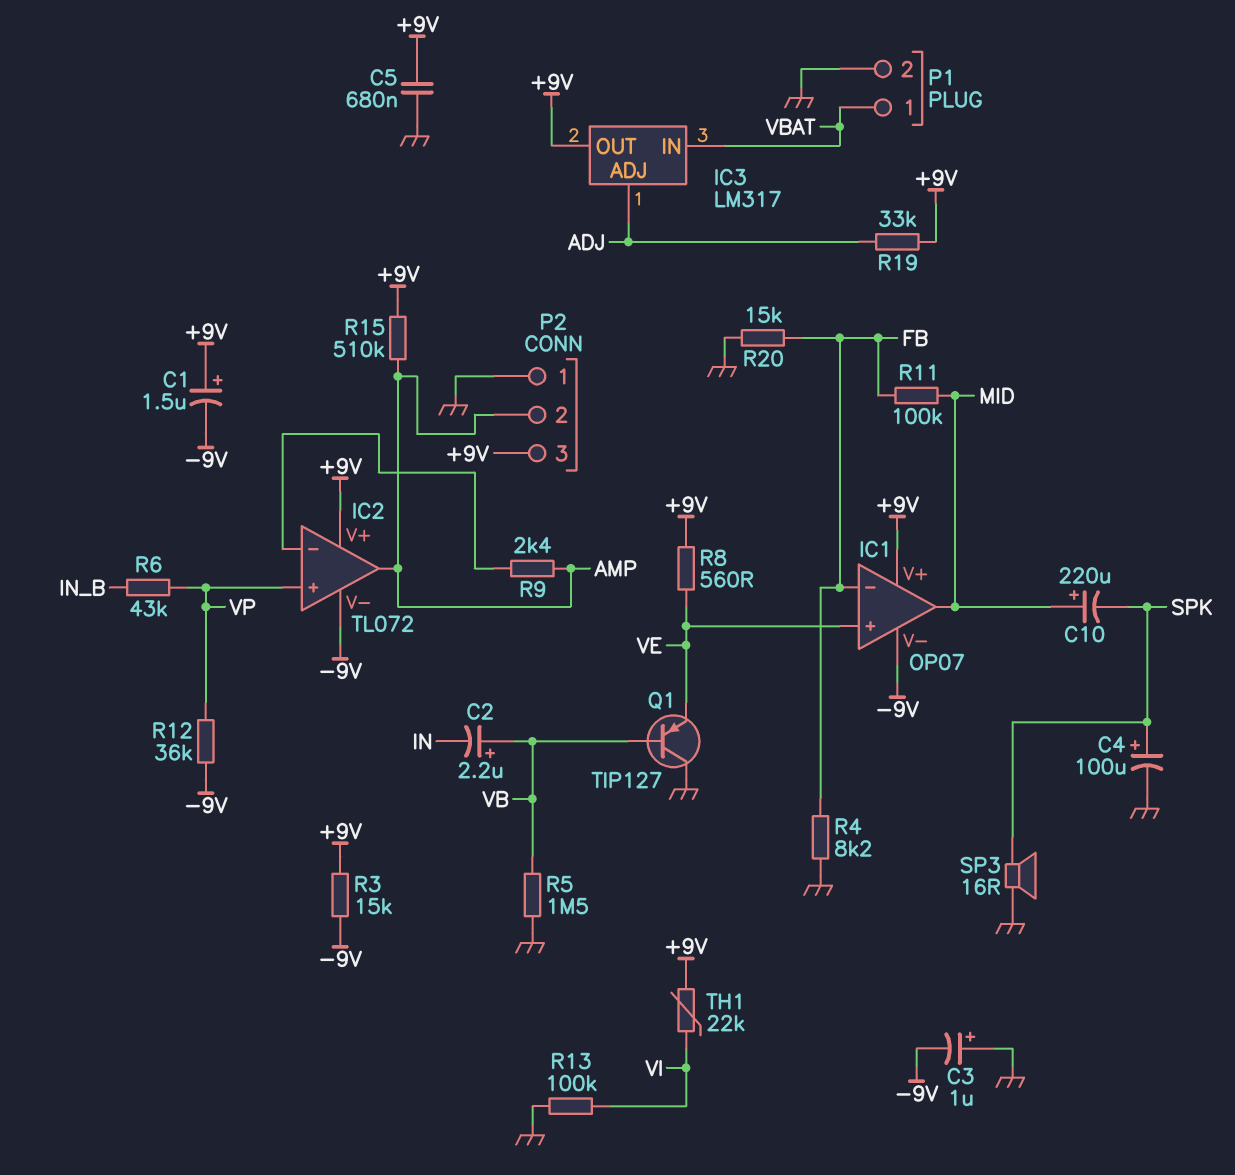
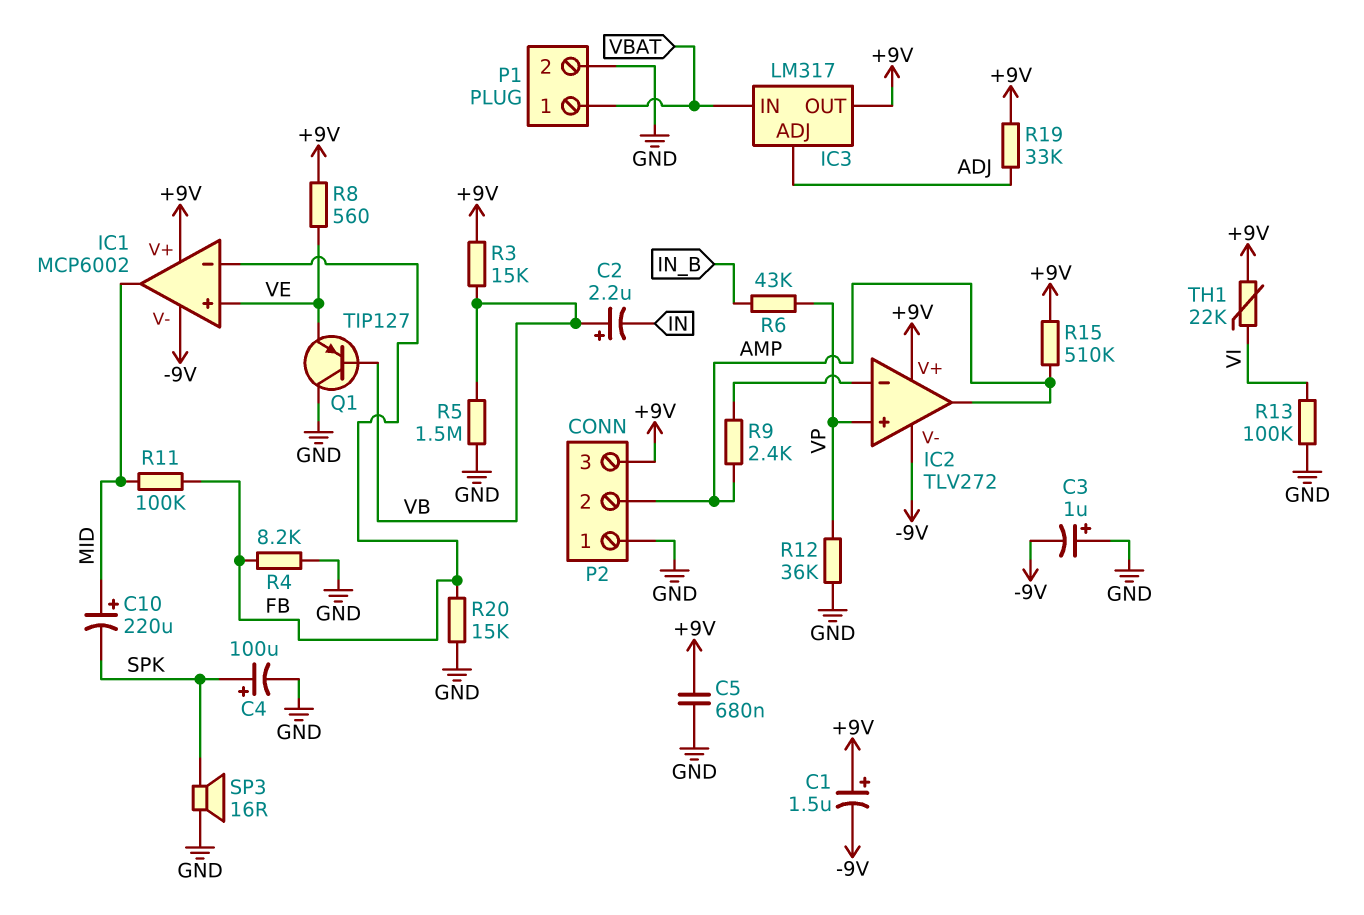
IC1: OP07 -> MCP6002
IC2: TL072 -> TLV272
R3: 15k (+9V, -9V) -> 15k (+9V, VB)
R12: 36k (-9V, VP) -> 36k (GND, VP)

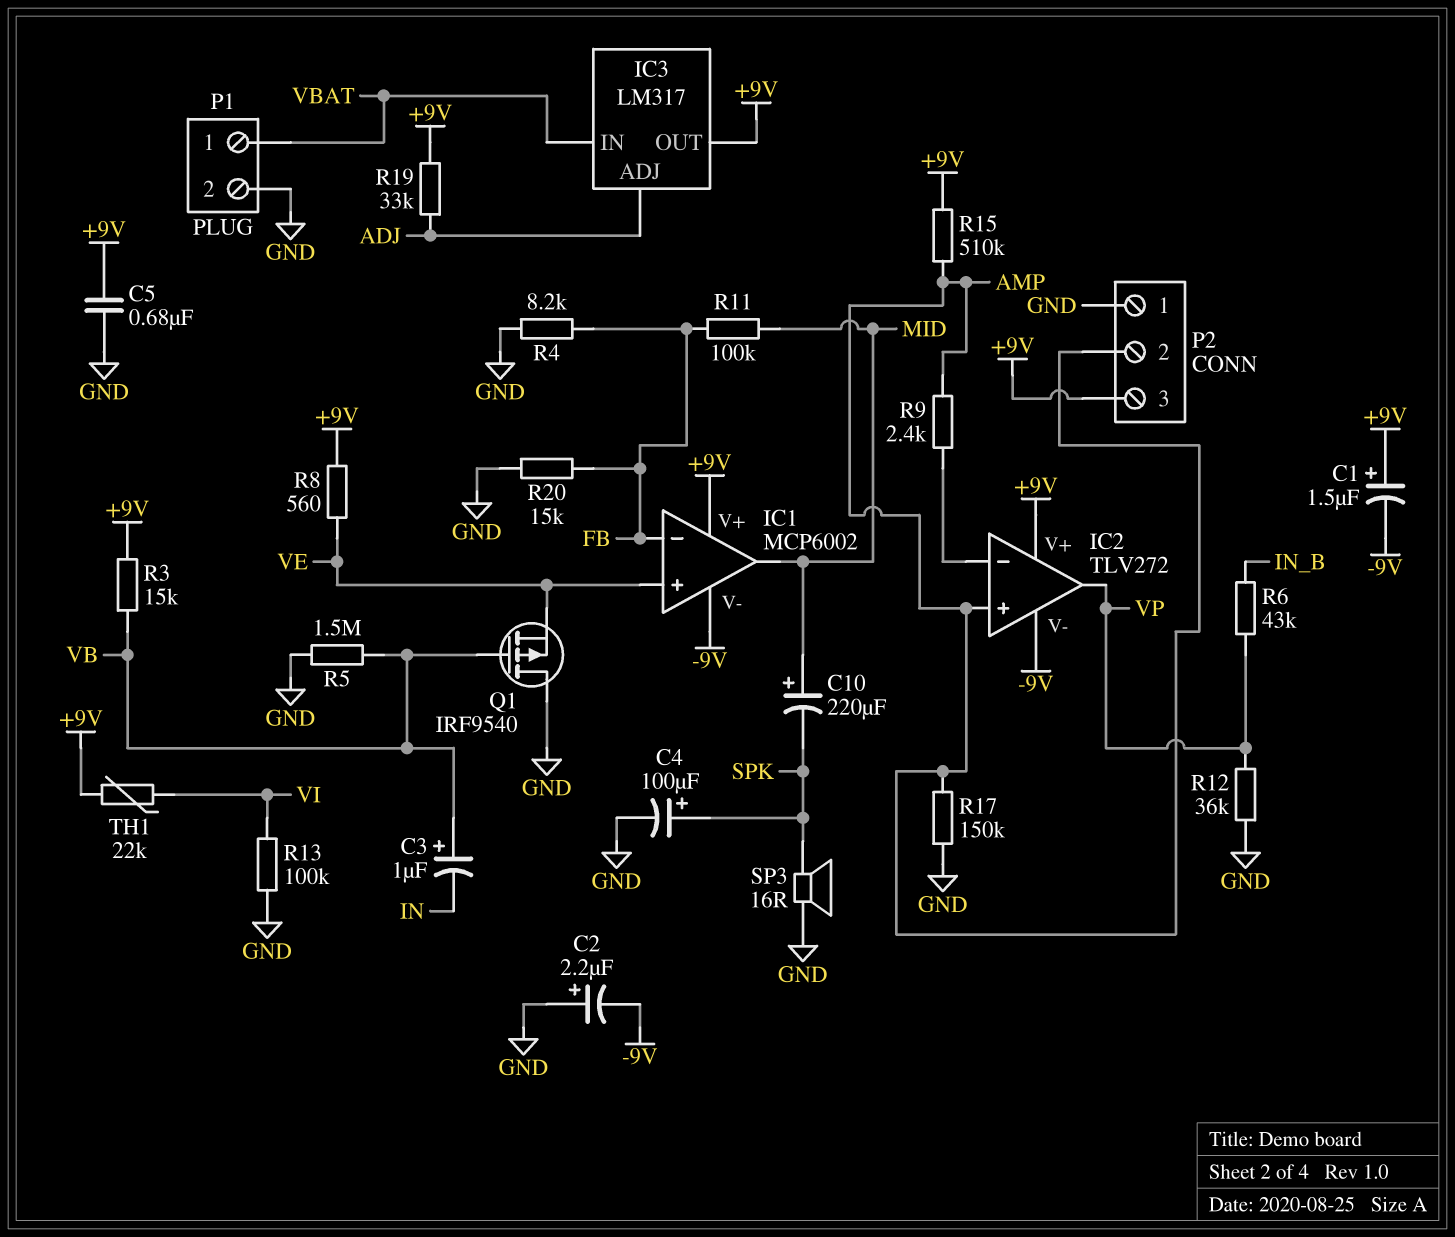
C2: 2.2uF (plus VB, minus IN) -> 2.2uF (plus GND, minus -9V)
C3: 1uF (plus GND, minus -9V) -> 1uF (plus VB, minus IN)
IC2 pin in+: VP -> AMP
IC2 pin out: AMP -> VP
Q1: PNP TIP127 (B VB, C GND, E VE) -> PMOS IRF9540 (G VB, D GND, S VE)
R17: none -> 150k (AMP, GND)

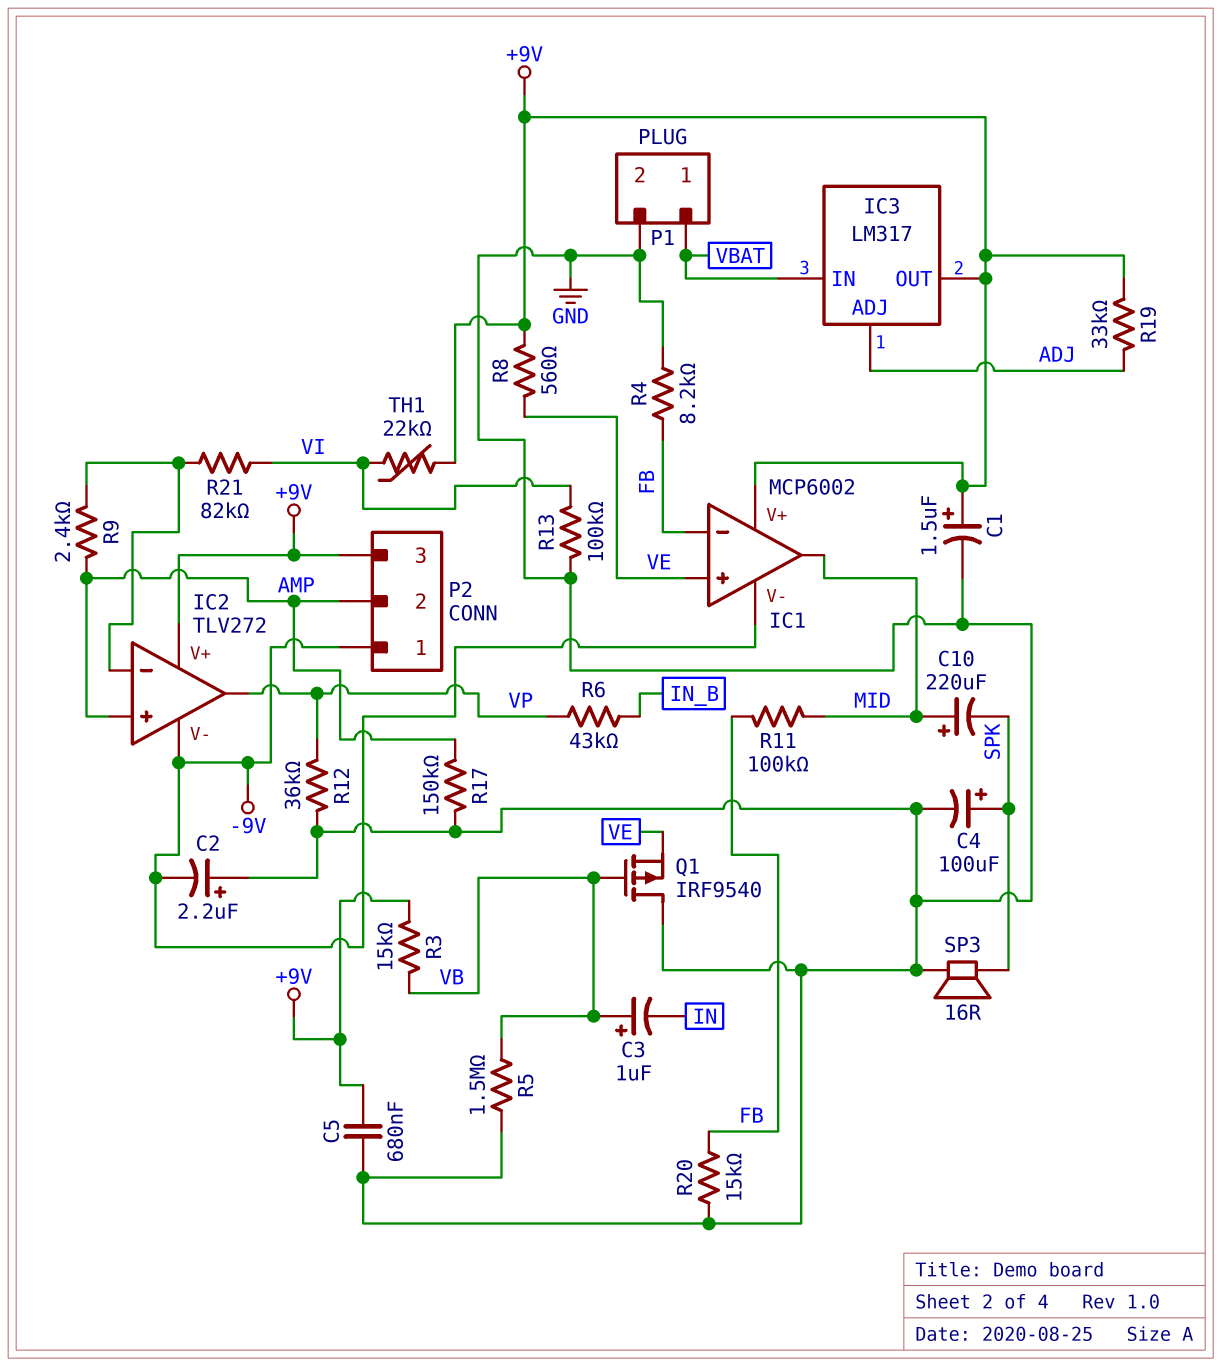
C1: 1.5uF (plus +9V, minus -9V) -> 1.5uF (plus +9V, minus GND)
P2 pin 1: GND -> -9V
R15: 510k (+9V, AMP) -> none
R21: none -> 82k (IC2/in-, VI)

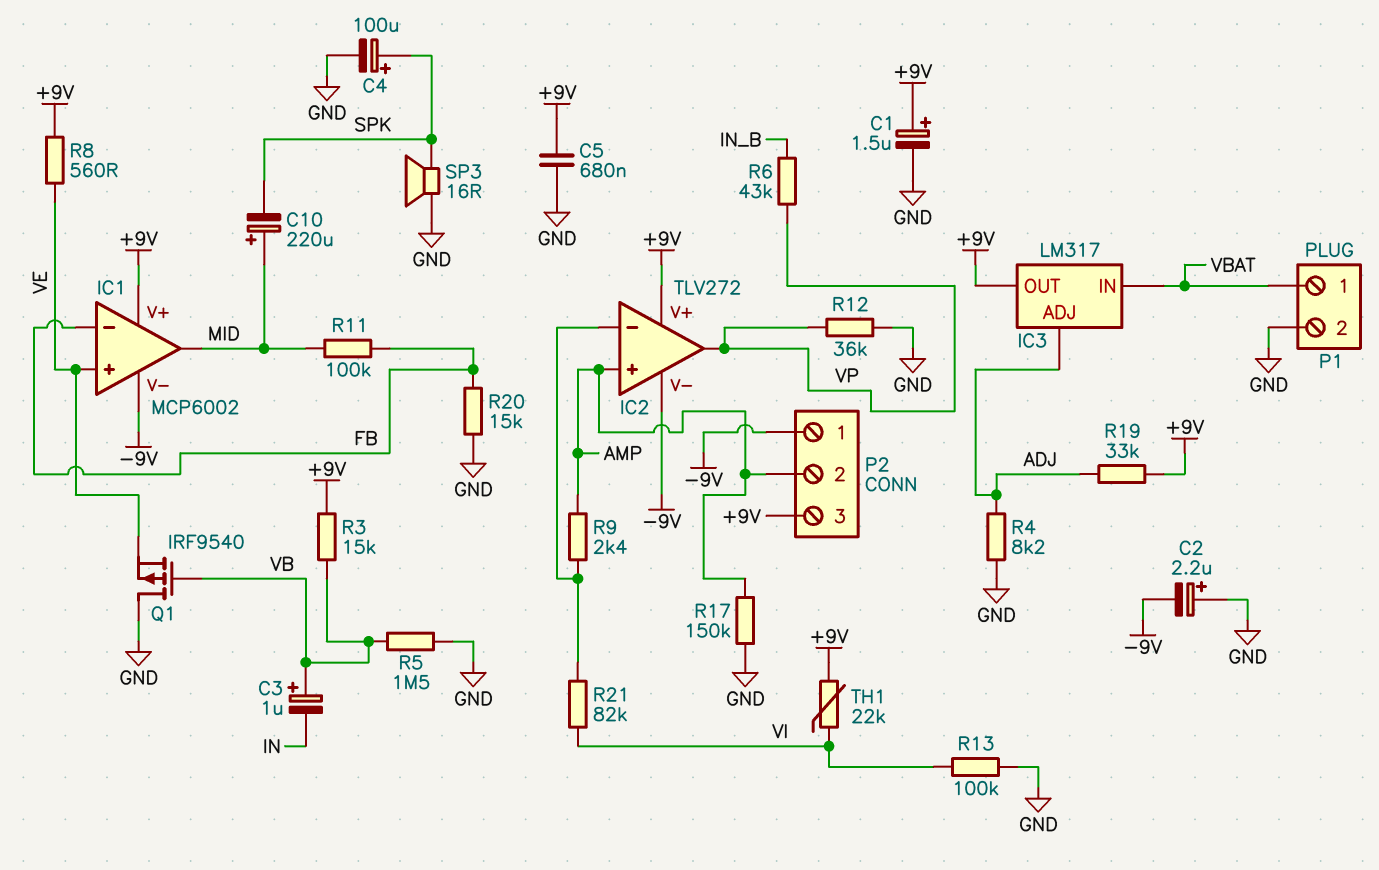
R4: 8.2k (FB, GND) -> 8.2k (ADJ, GND)

